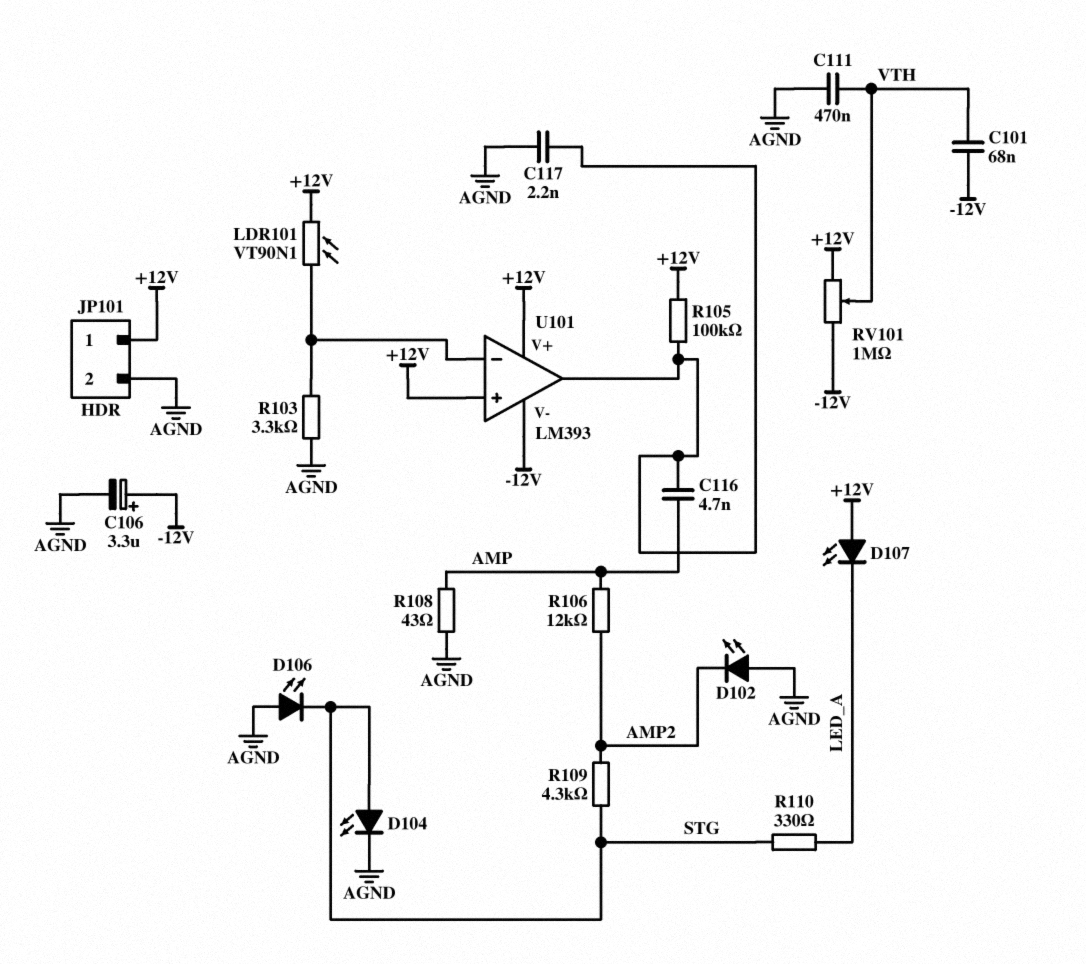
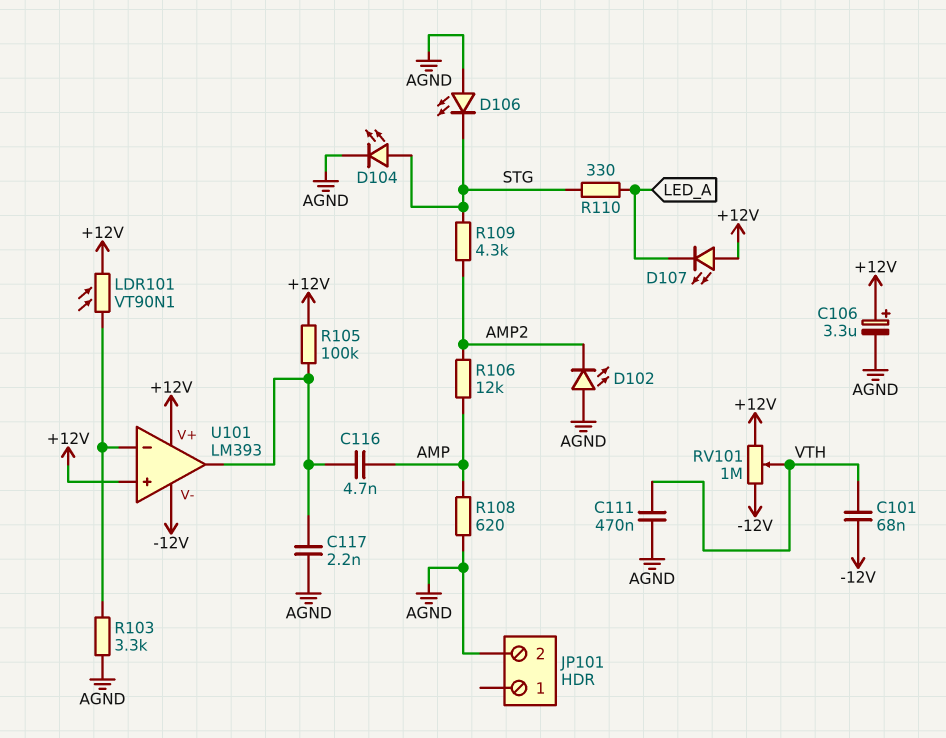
C106: 3.3uF (plus -12V, minus AGND) -> 3.3uF (plus +12V, minus AGND)
JP101 pin 1: +12V -> none
R108: 43 (AGND, AMP) -> 620 (AGND, AMP)

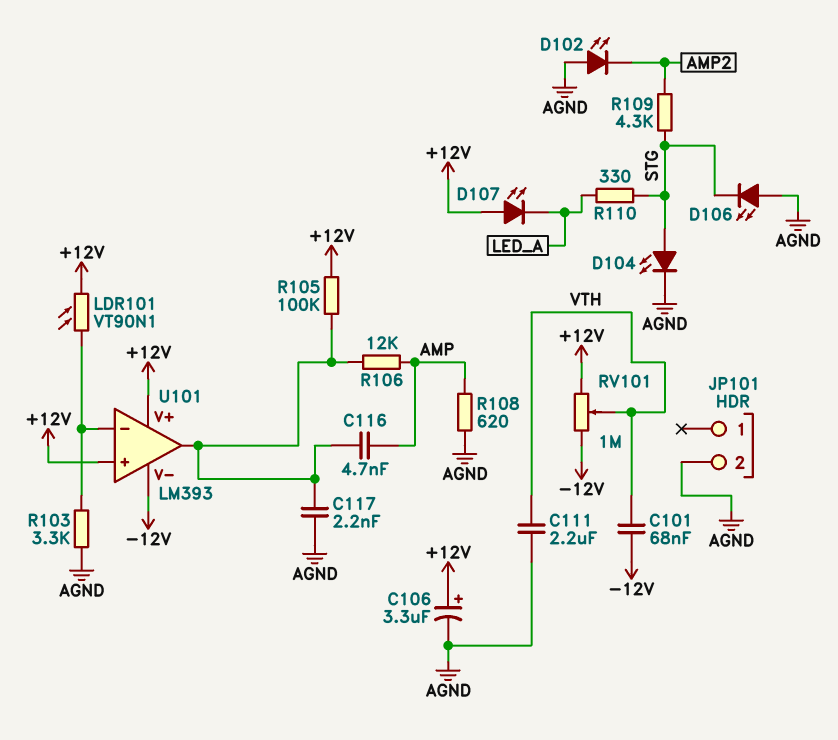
C111: 470nF (AGND, VTH) -> 2.2uF (AGND, VTH)
R106: 12k (AMP, AMP2) -> 12k (AMP, U101/out)

